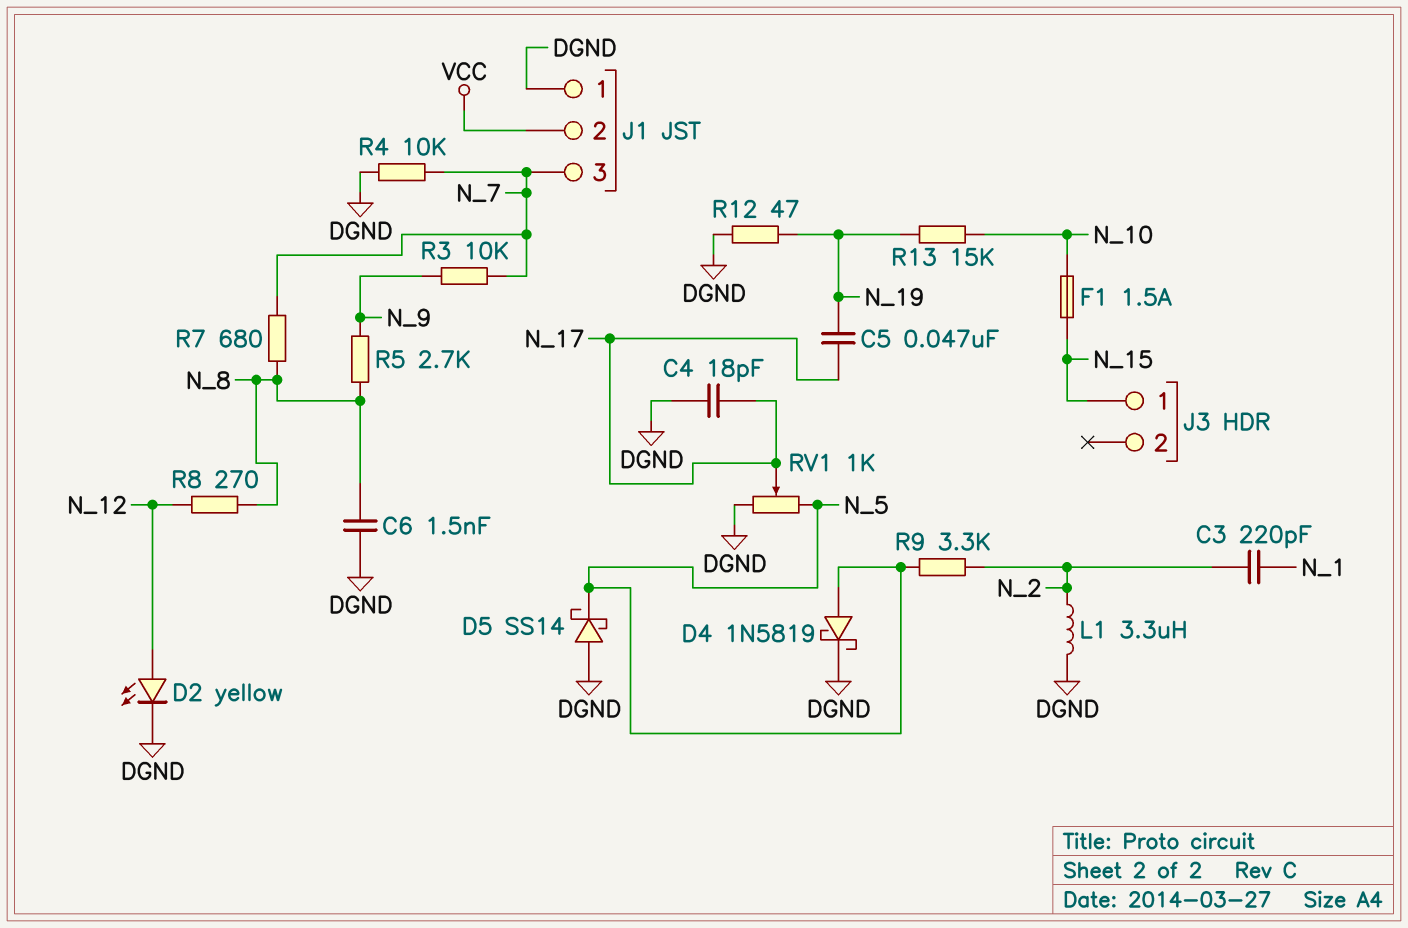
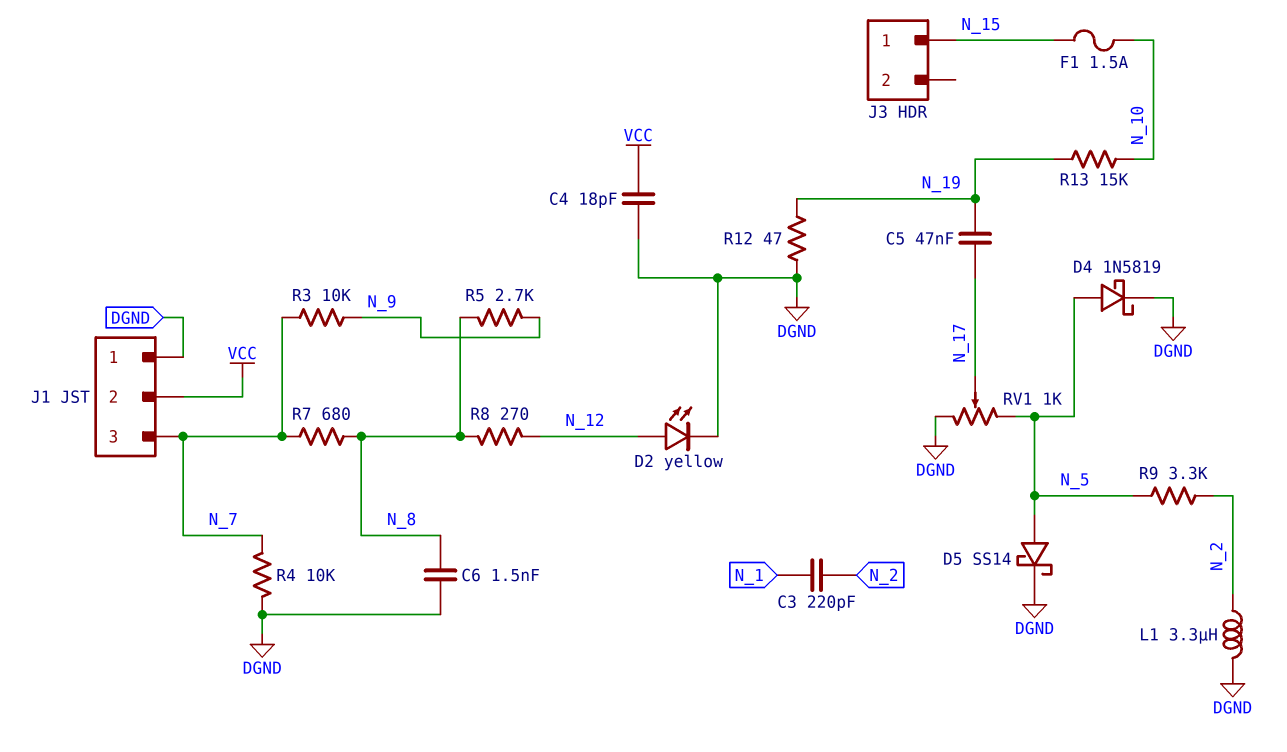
C4: 18pF (DGND, N_17) -> 18pF (DGND, VCC)
D5: schottky SS14 (A DGND, K N_5) -> schottky SS14 (A N_5, K DGND)

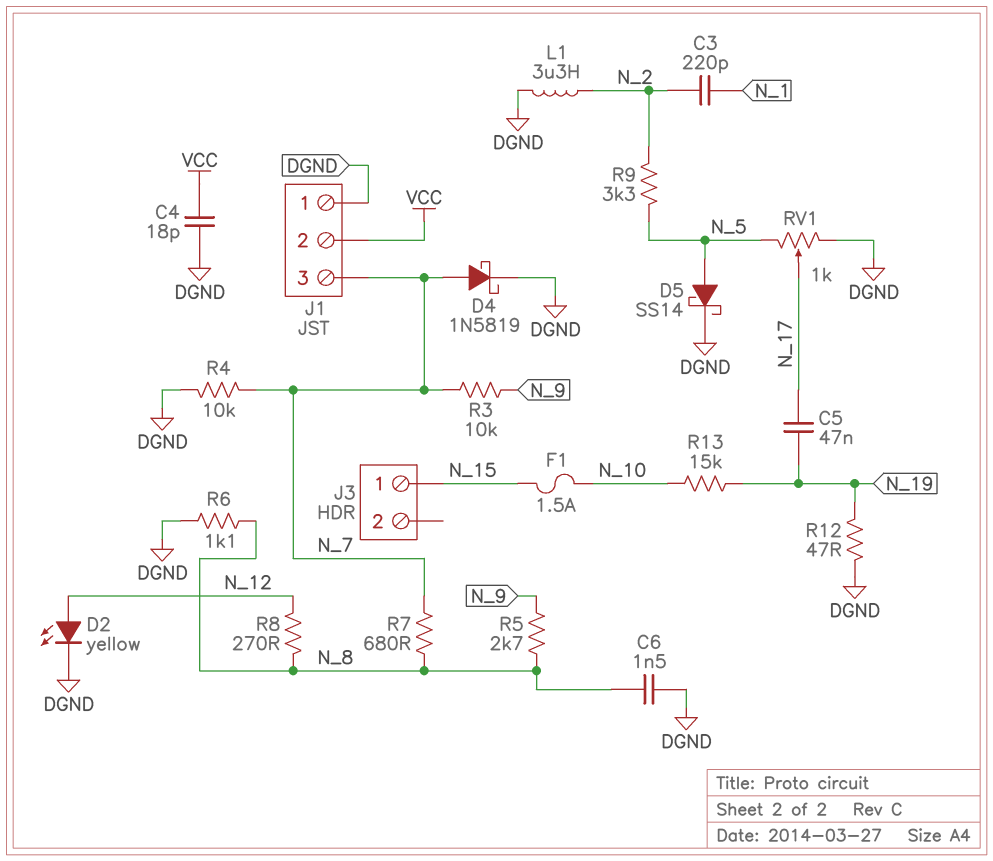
D4: schottky 1N5819 (A N_5, K DGND) -> schottky 1N5819 (A N_7, K DGND)
R6: none -> 1.1k (DGND, N_8)

